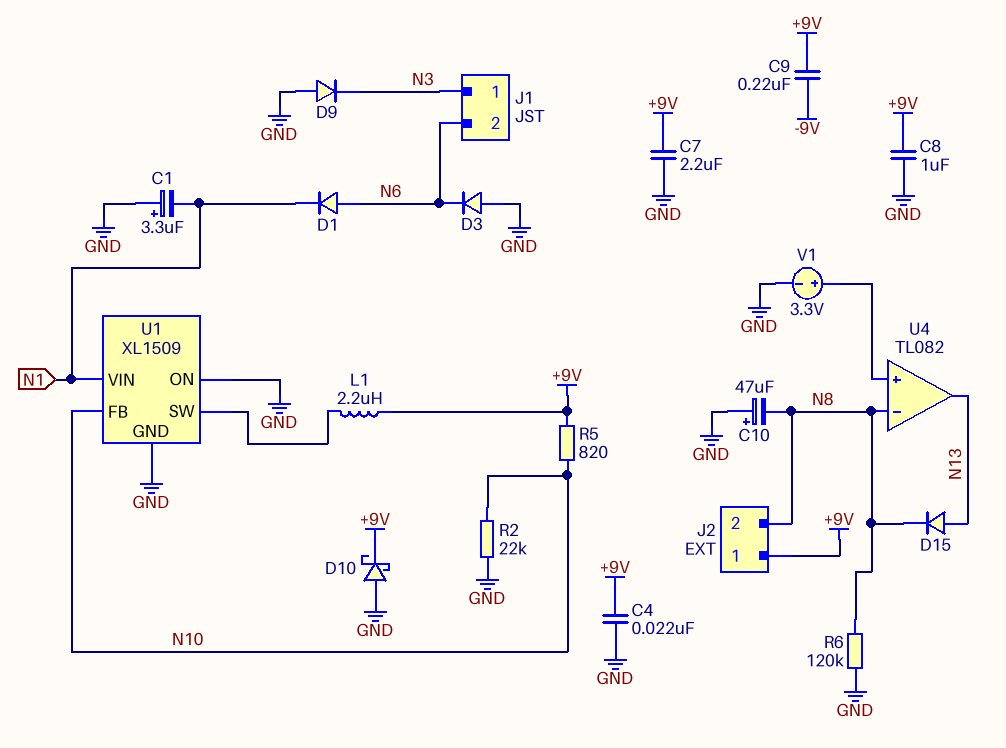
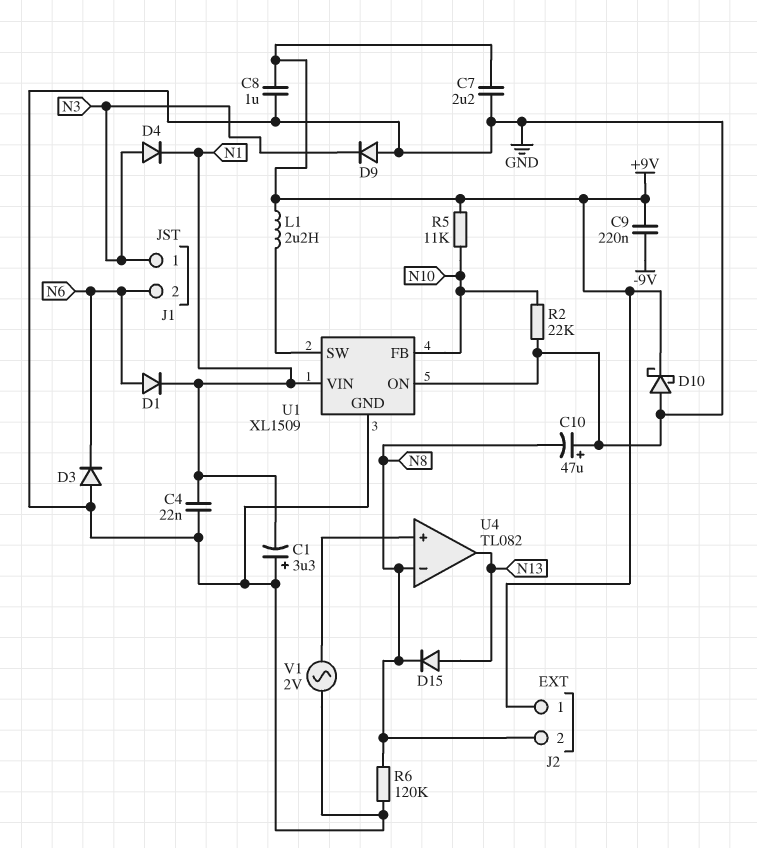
C4: 22nF (+9V, GND) -> 22nF (GND, N1)
D4: none -> diode (A N3, K N1)
R5: 820 (+9V, N10) -> 11k (+9V, N10)
V1: 3.3V (plus U4/in+, minus GND) -> AC 2V (GND, U4/in+)

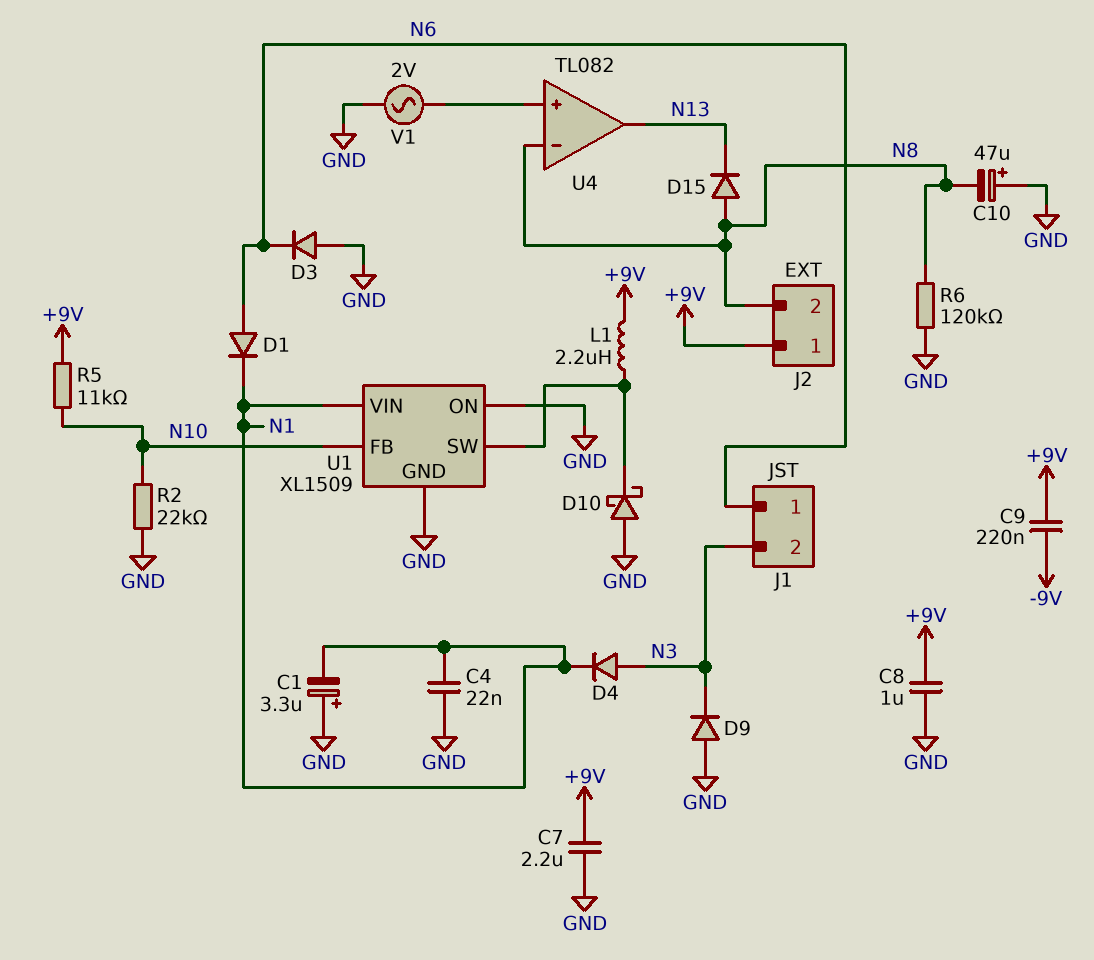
D10: schottky (A GND, K +9V) -> schottky (A GND, K U1/SW)
D15: diode (A N13, K N8) -> diode (A N8, K N13)
J1 pin 1: N3 -> N6
J1 pin 2: N6 -> N3

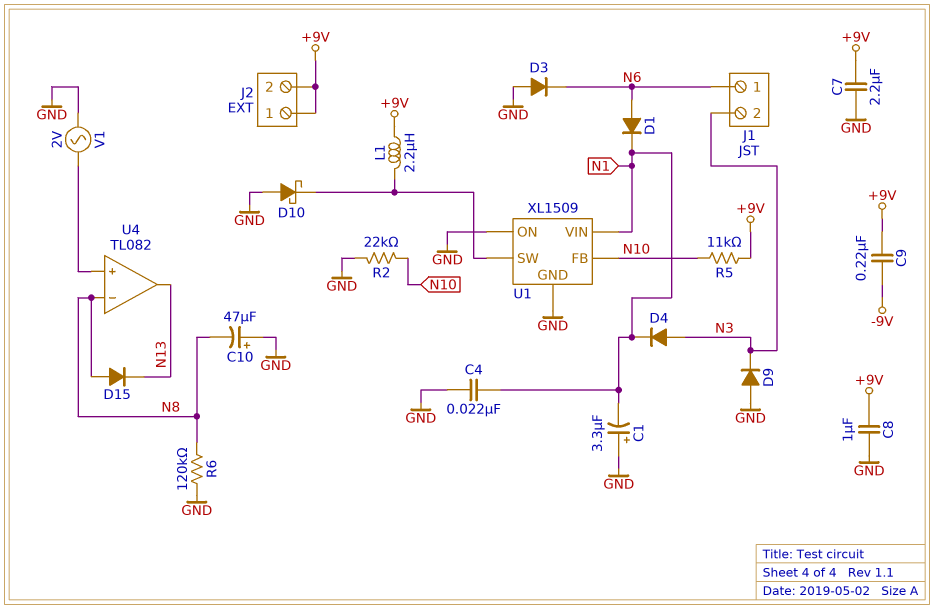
J2 pin 2: N8 -> +9V

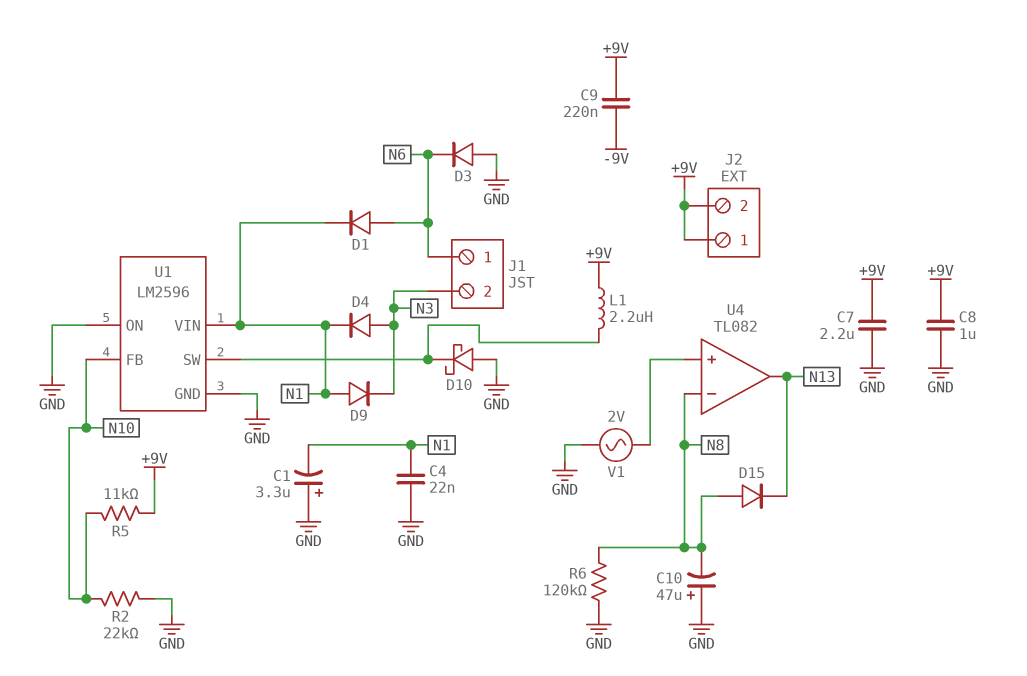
D9: diode (A GND, K N3) -> diode (A N1, K N3)
U1: XL1509 -> LM2596

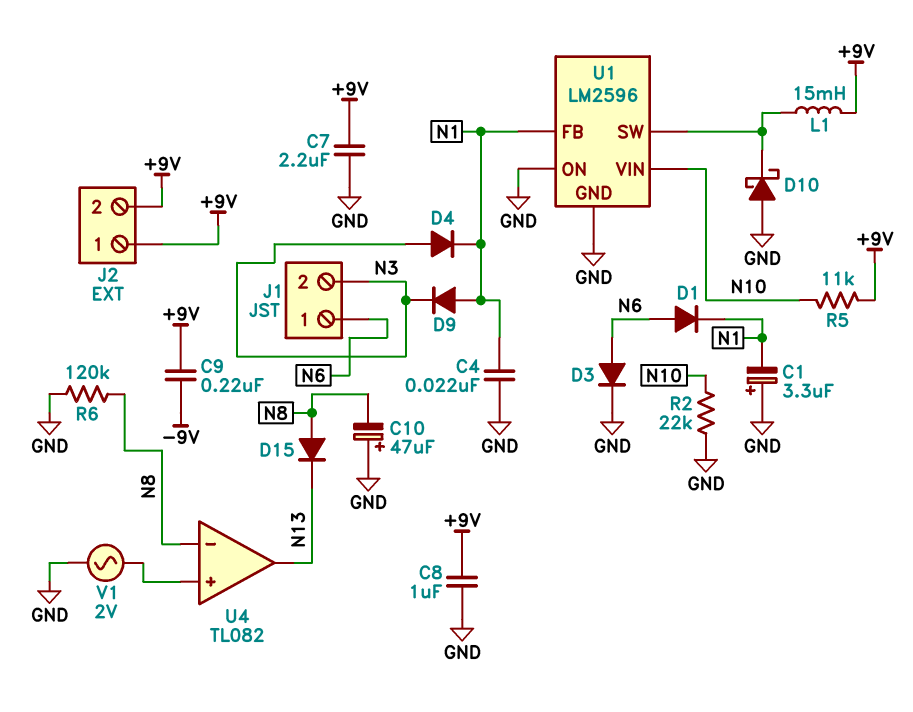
D3: diode (A GND, K N6) -> diode (A N6, K GND)
L1: 2.2uH (+9V, U1/SW) -> 15mH (+9V, U1/SW)
U1 pin FB: N10 -> N1
U1 pin VIN: N1 -> N10

